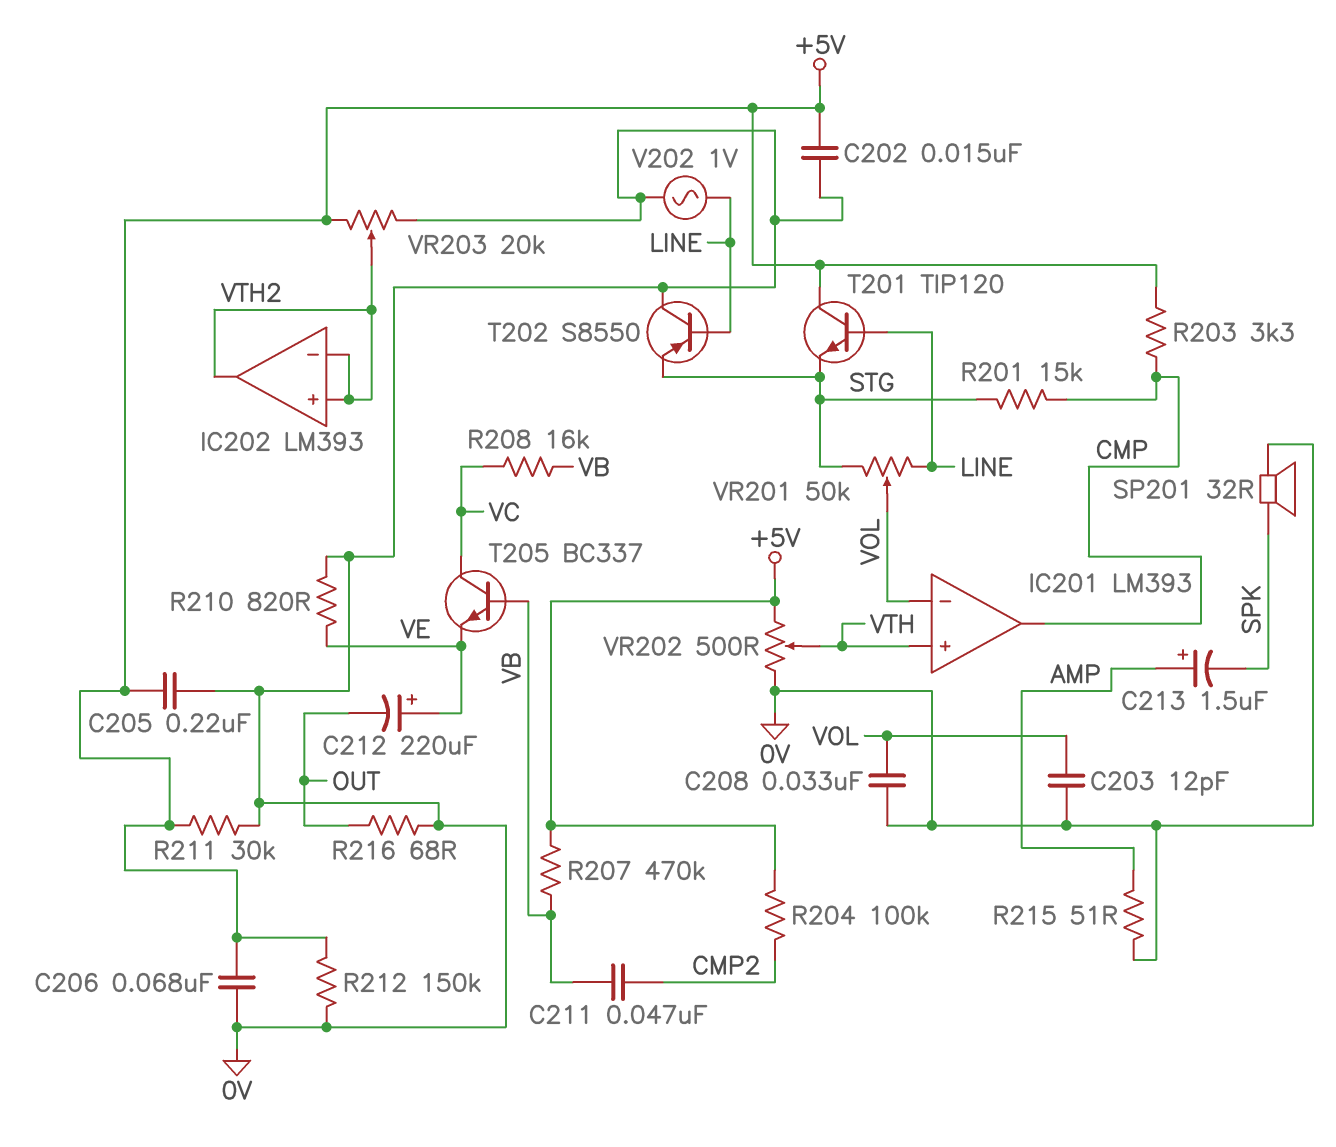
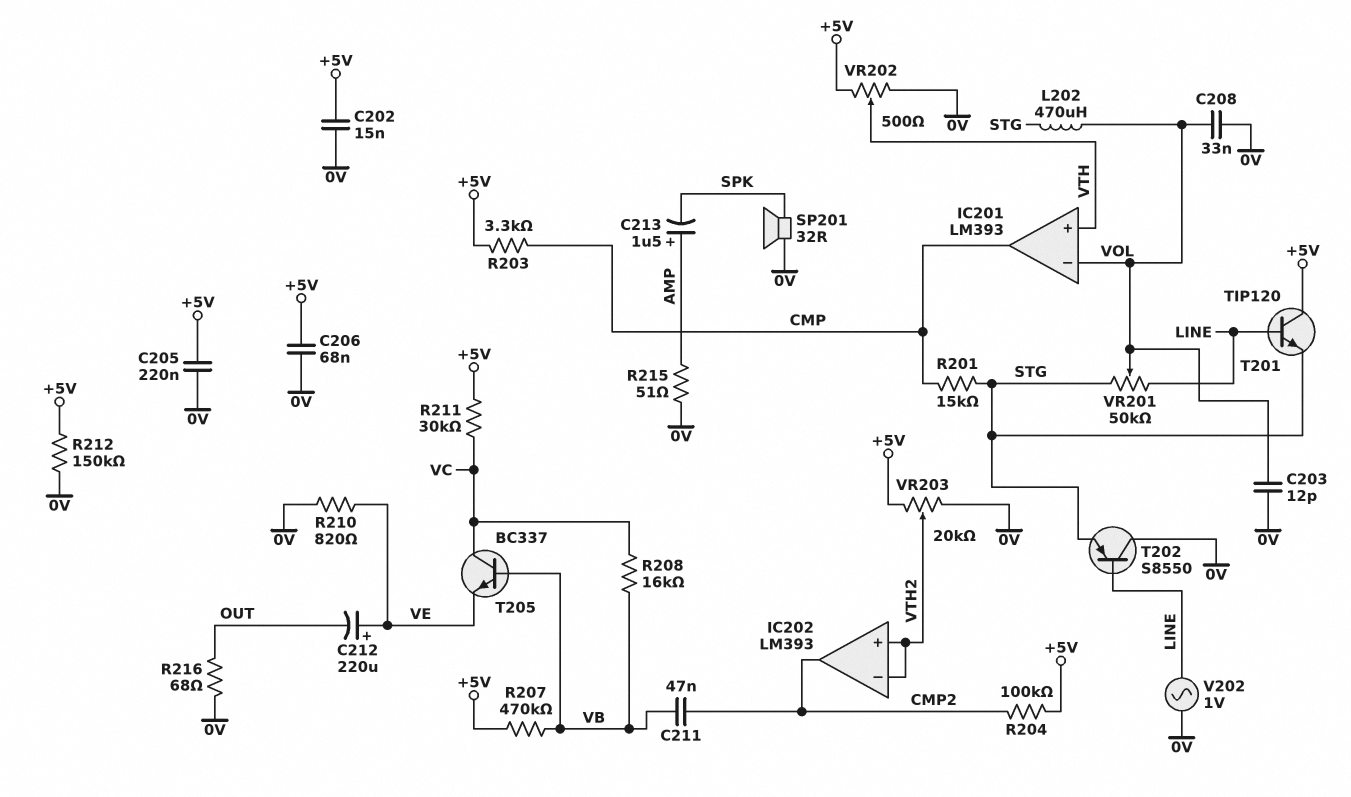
IC202 pin out: VTH2 -> CMP2
L202: none -> 470uH (STG, VOL)
R211: 30k (+5V, 0V) -> 30k (+5V, VC)

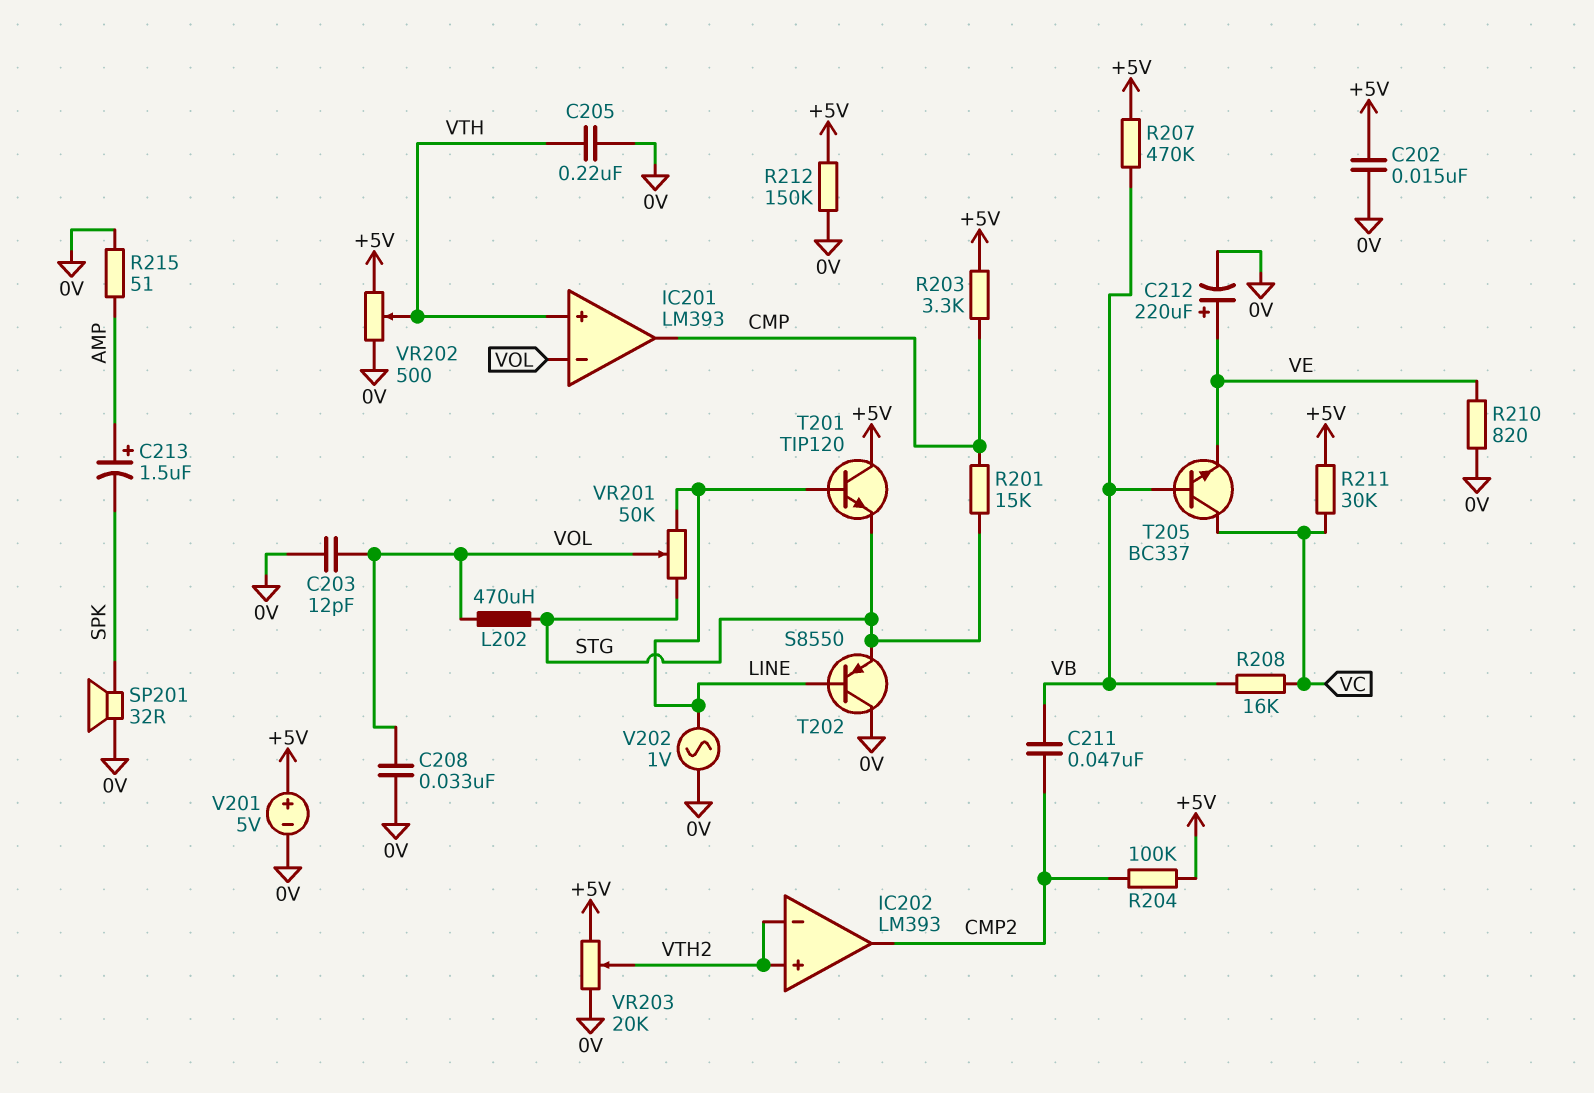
C205: 220nF (+5V, 0V) -> 220nF (0V, VTH)
C206: 68nF (+5V, 0V) -> none
C212: 220uF (plus VE, minus OUT) -> 220uF (plus VE, minus 0V)
R216: 68 (0V, OUT) -> none
V201: none -> 5V (plus +5V, minus 0V)

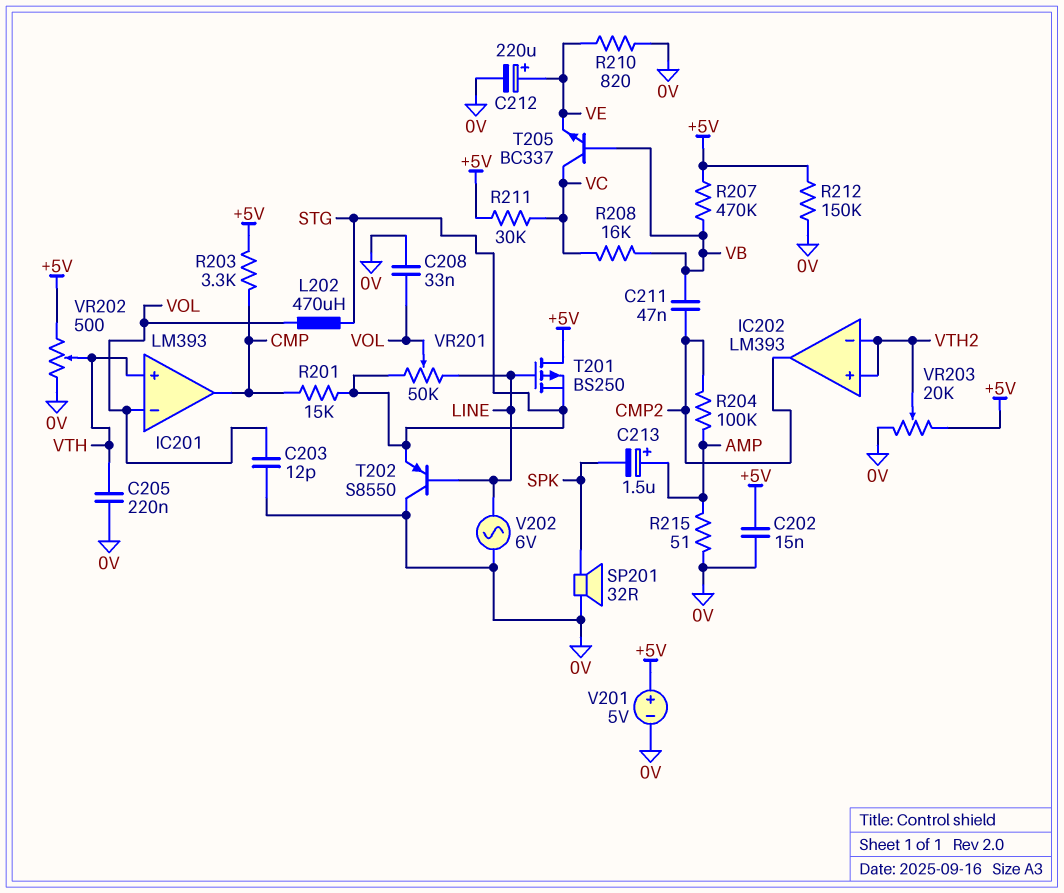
R204: 100k (+5V, CMP2) -> 100k (AMP, CMP2)
T201: NPN TIP120 (B LINE, C +5V, E STG) -> PMOS BS250 (G LINE, D +5V, S STG)
V202: AC 1V (0V, LINE) -> AC 6V (0V, LINE)

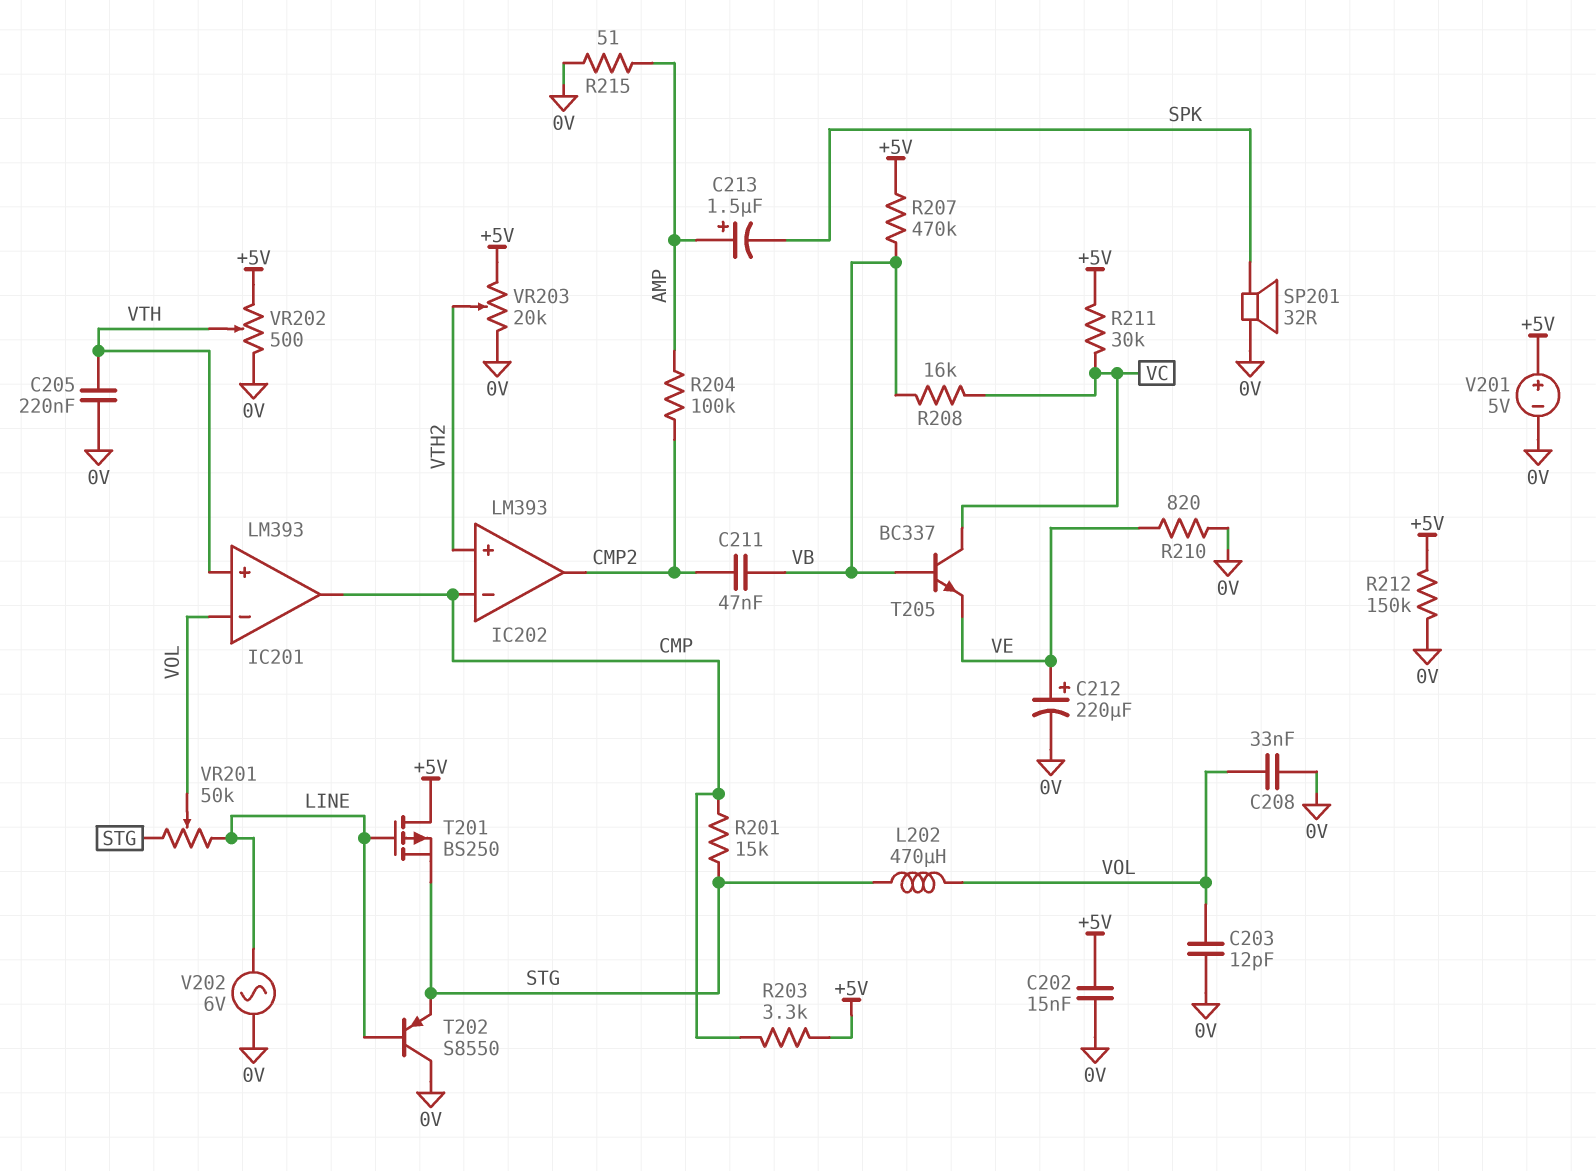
IC202 pin in-: VTH2 -> CMP

